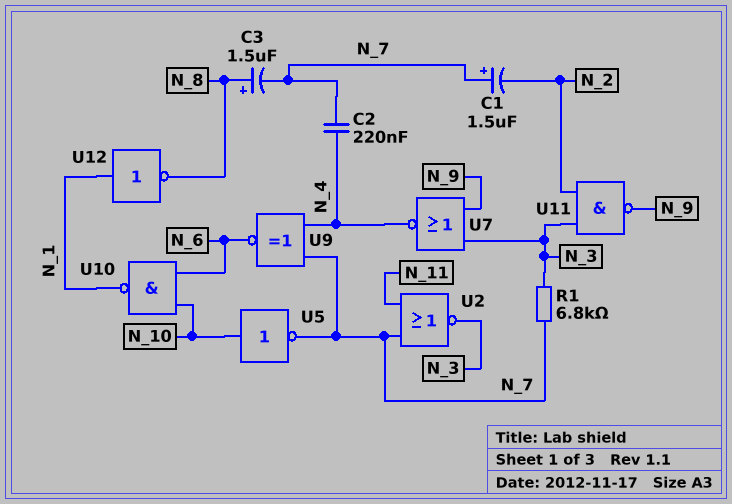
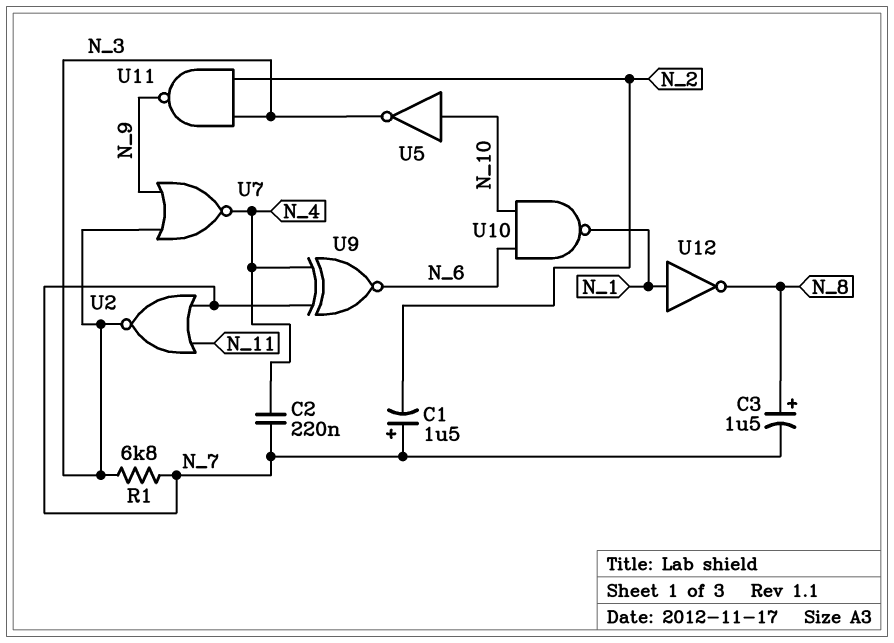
U5: NOT (in N_10, out N_7) -> NOT (in N_10, out N_3)

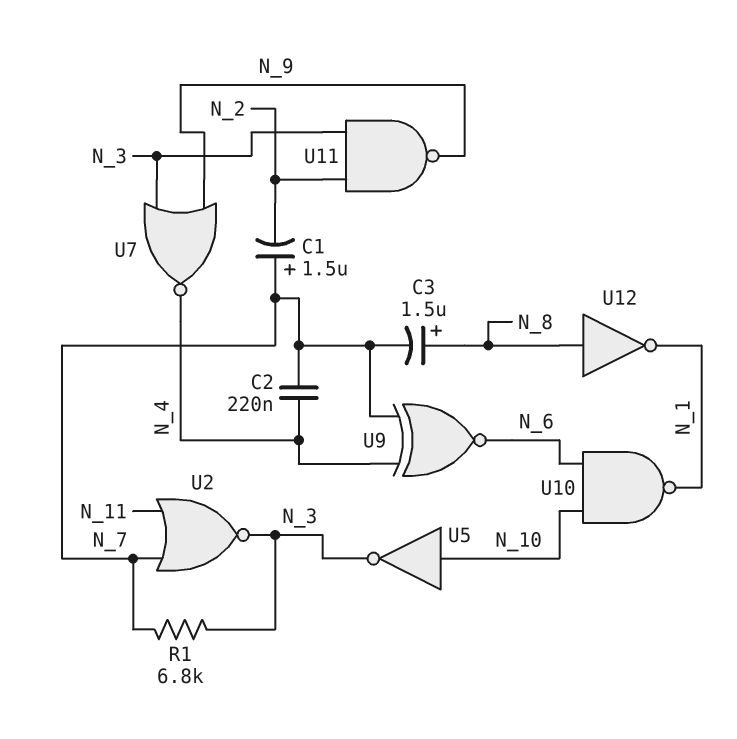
U12: NOT (in N_1, out N_8) -> NOT (in N_8, out N_1)

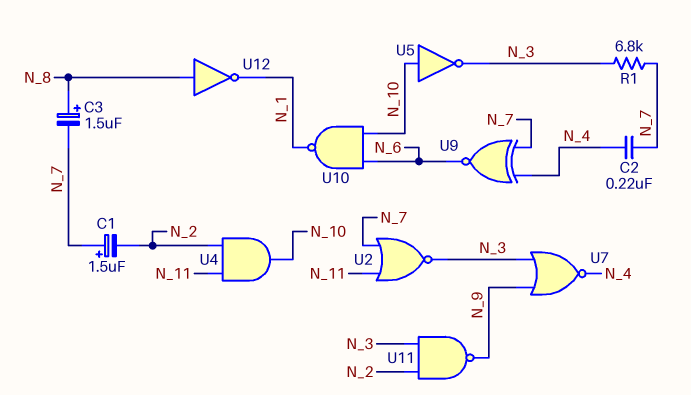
U4: none -> AND (in N_2, in N_11, out N_10)

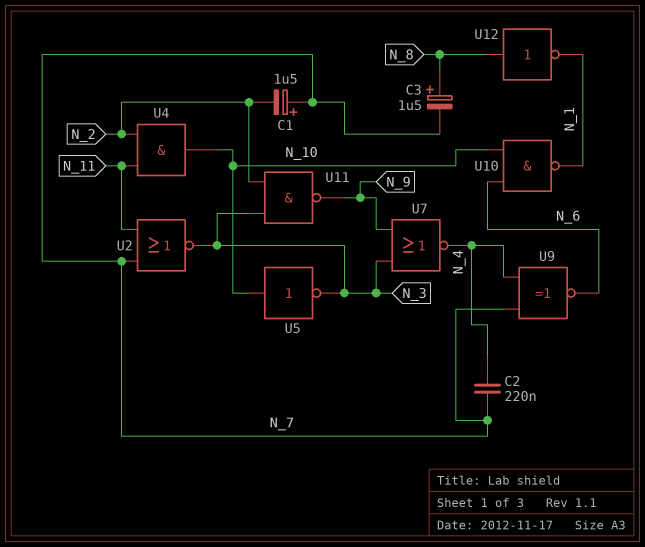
R1: 6.8k (N_3, N_7) -> none

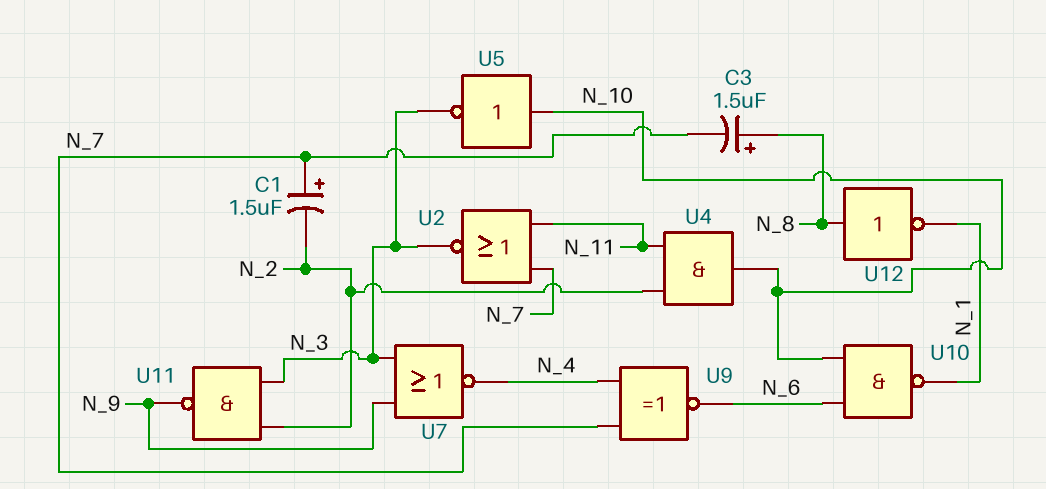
C2: 220nF (N_4, N_7) -> none

